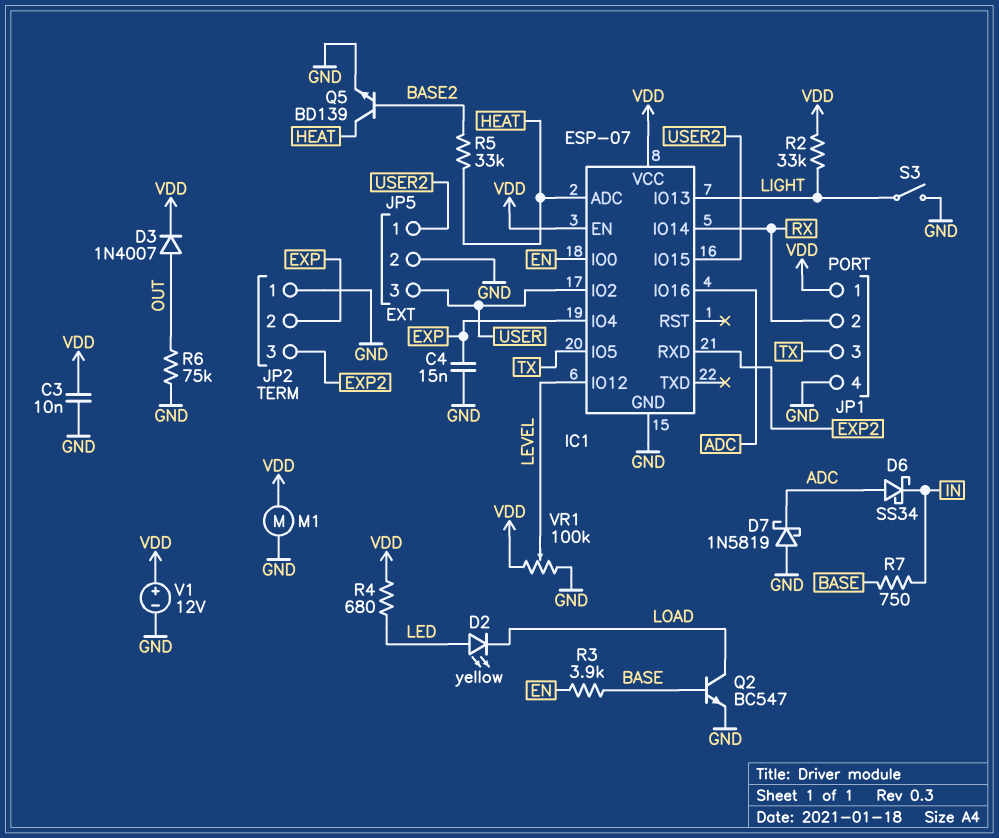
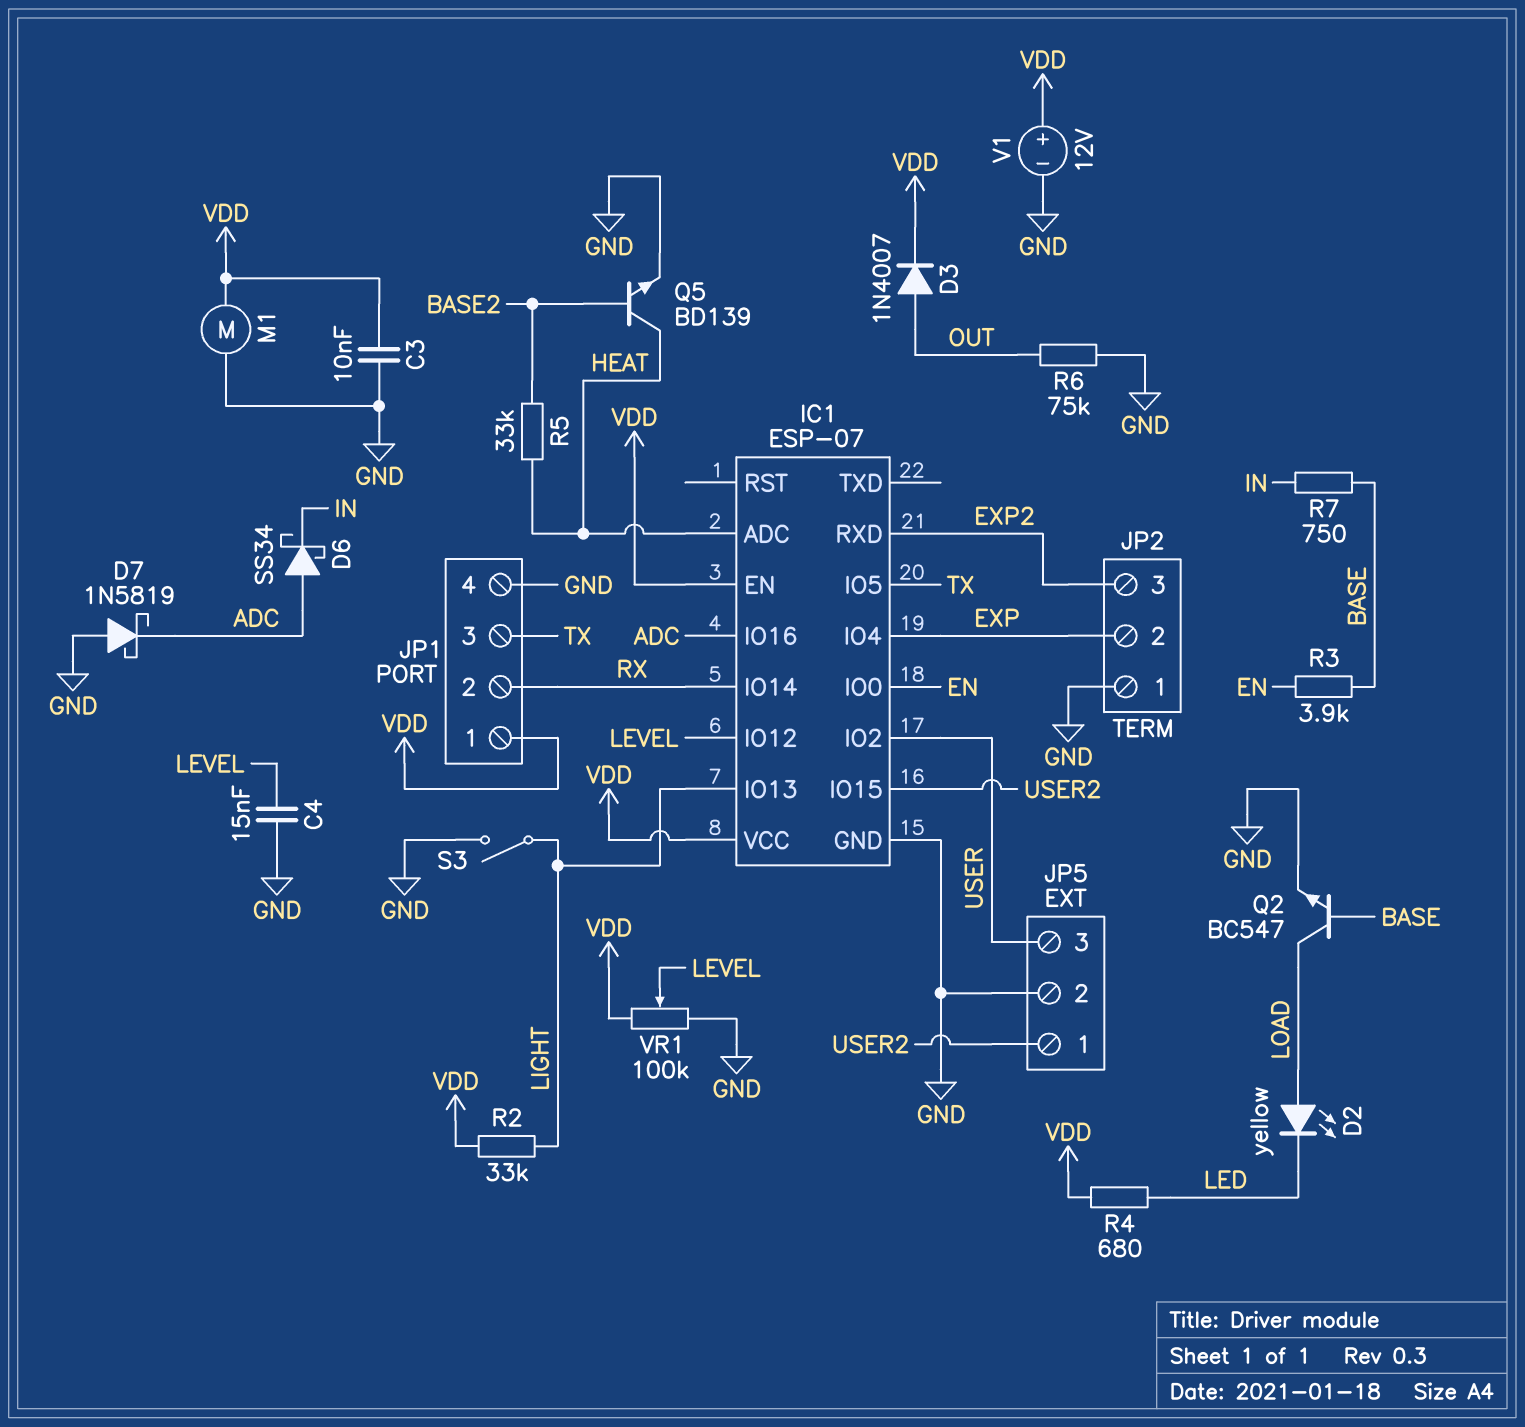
C4: 15nF (EXP, GND) -> 15nF (GND, LEVEL)
D2: LED yellow (A LED, K LOAD) -> LED yellow (A LOAD, K LED)

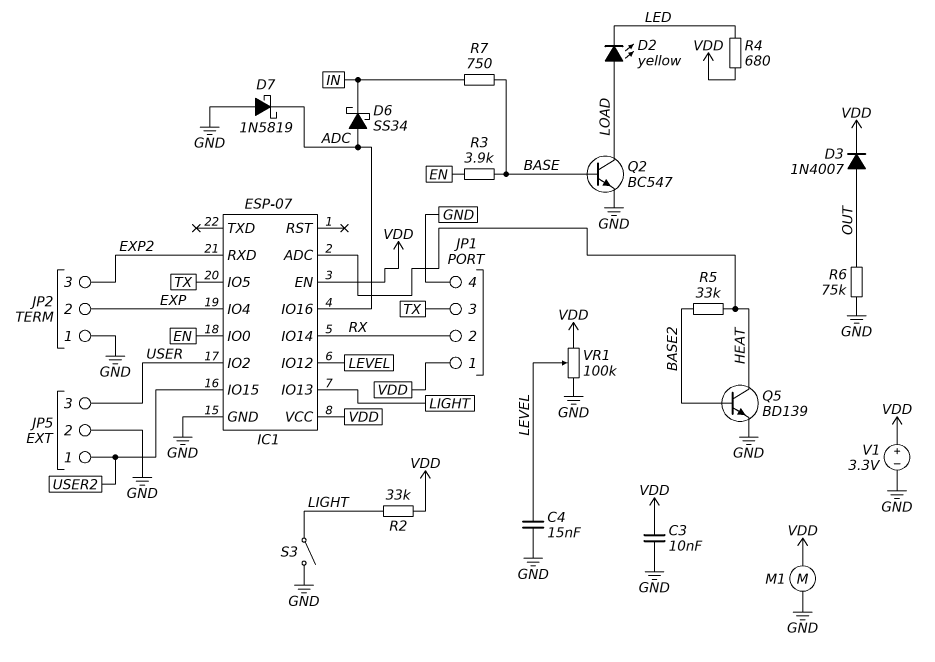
V1: 12V (plus VDD, minus GND) -> 3.3V (plus VDD, minus GND)

